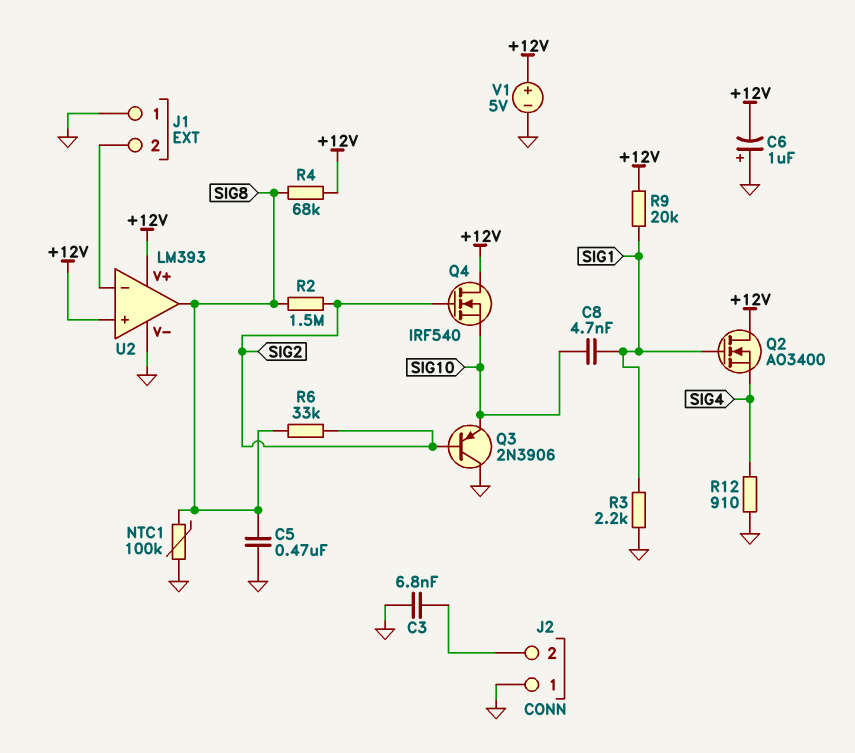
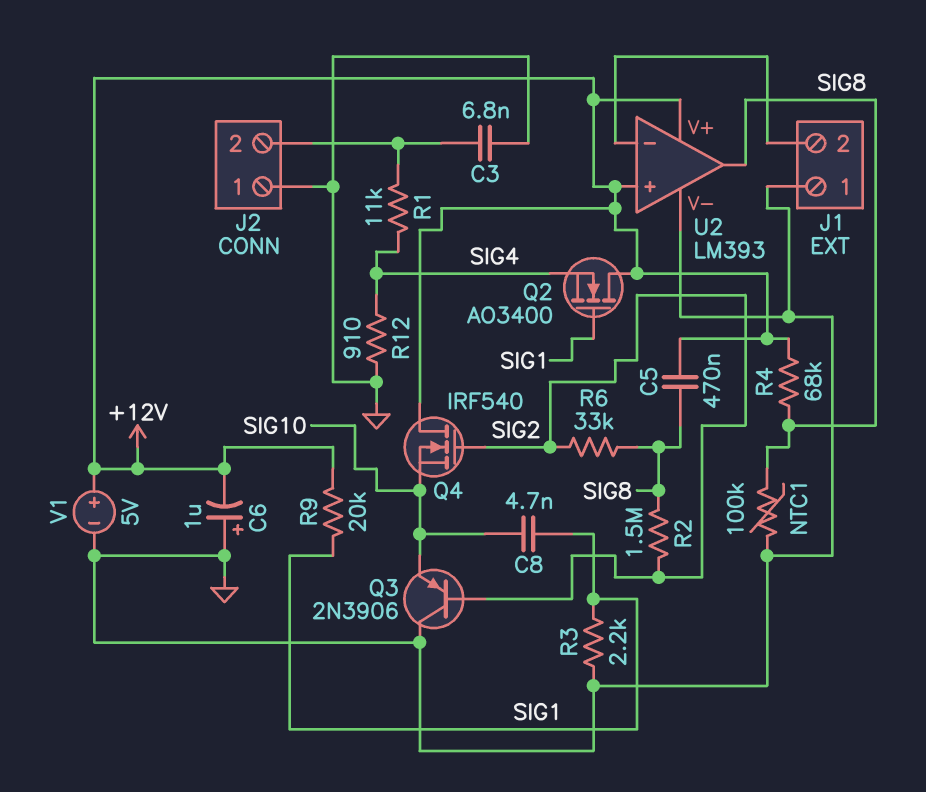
C5: 470nF (GND, SIG8) -> 470nF (+12V, SIG8)
R1: none -> 11k (J2/2, SIG4)

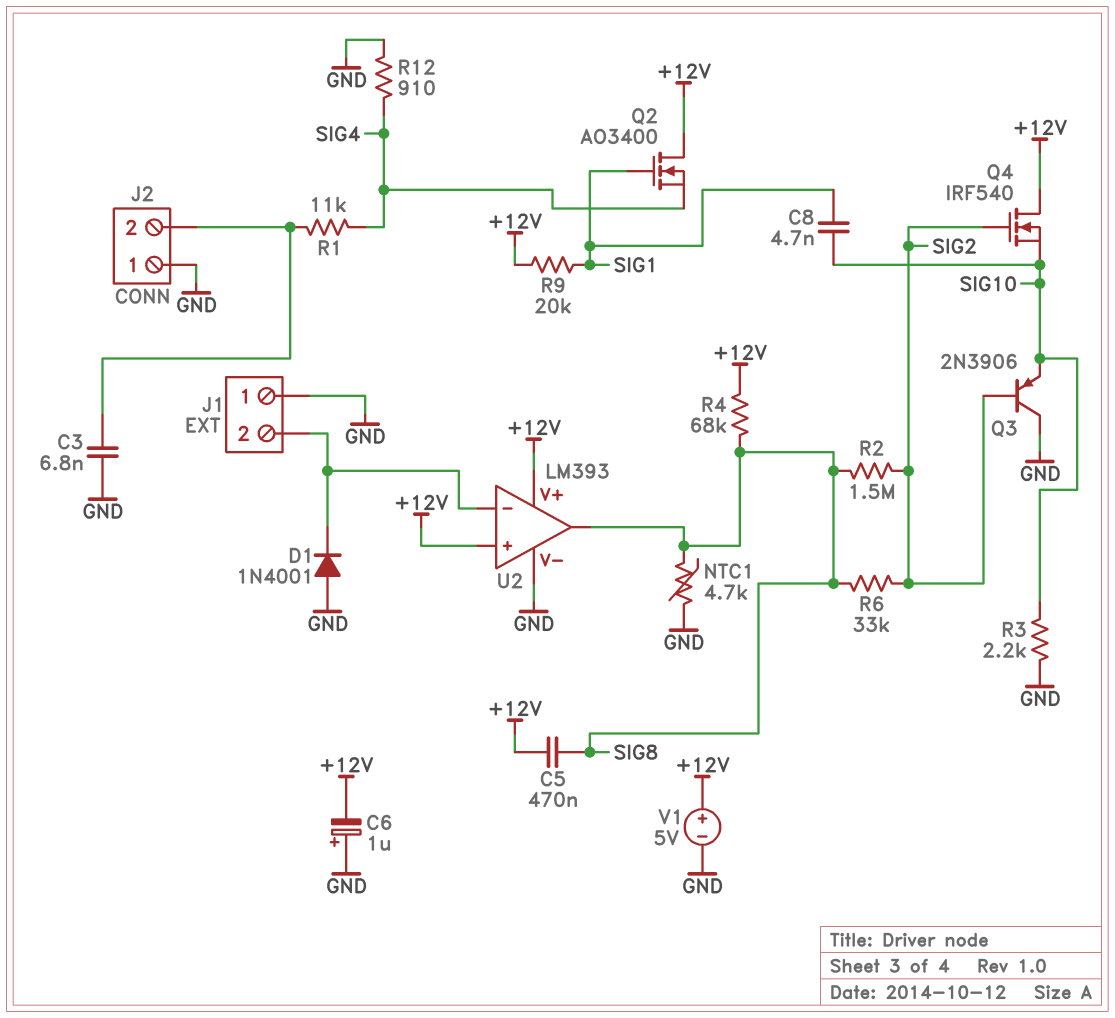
D1: none -> diode 1N4001 (A GND, K J1/2)
NTC1: 100k (GND, SIG8) -> 4.7k (GND, SIG8)
R3: 2.2k (GND, SIG1) -> 2.2k (GND, SIG10)

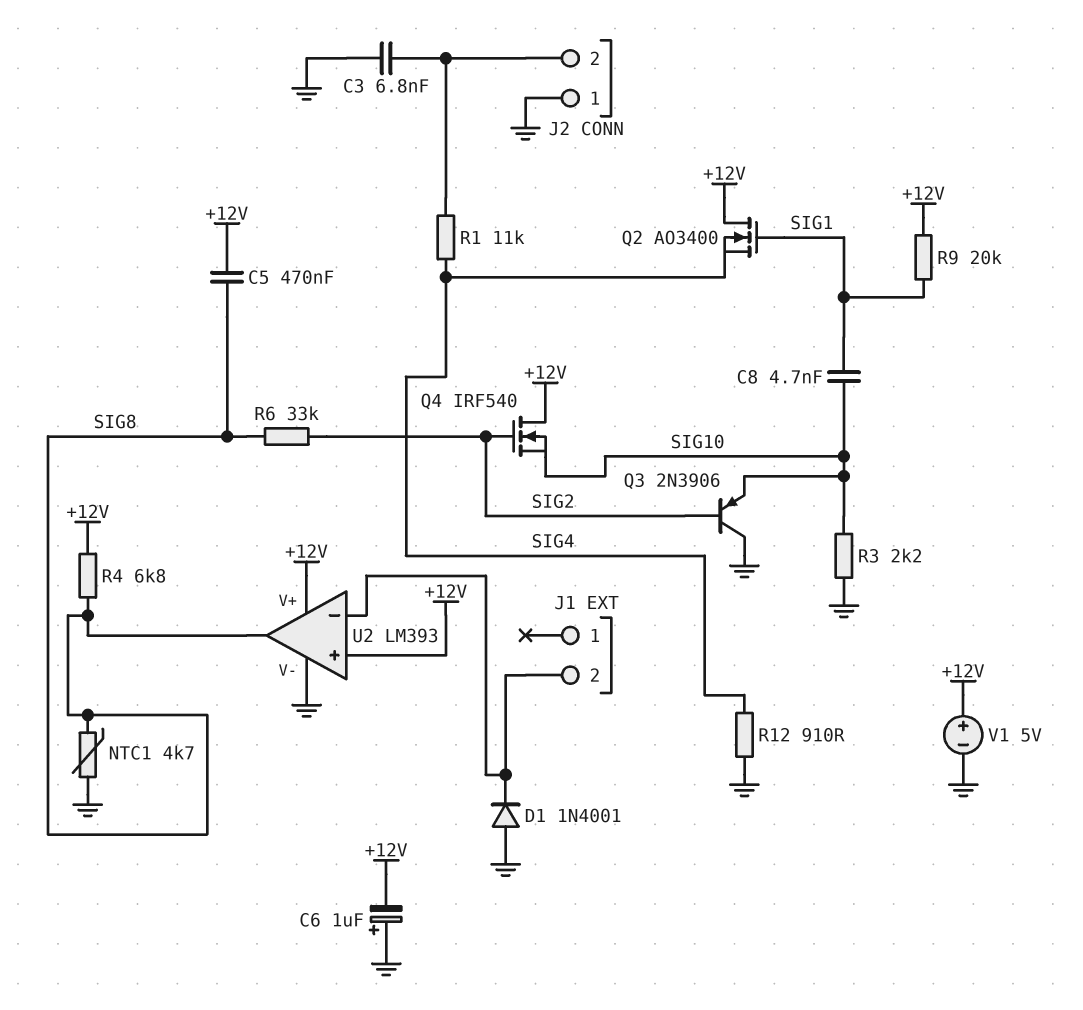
J1 pin 1: GND -> none
R2: 1.5M (SIG2, SIG8) -> none
R4: 68k (+12V, SIG8) -> 6.8k (+12V, SIG8)

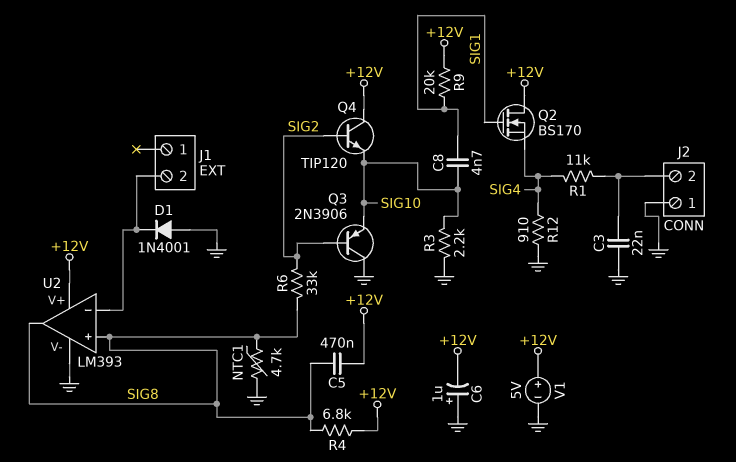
C3: 6.8nF (GND, J2/2) -> 22nF (GND, J2/2)
Q2: NMOS AO3400 (G SIG1, D +12V, S SIG4) -> NMOS BS170 (G SIG1, D +12V, S SIG4)
Q4: NMOS IRF540 (G SIG2, D +12V, S SIG10) -> NPN TIP120 (B SIG2, C +12V, E SIG10)
U2 pin in+: +12V -> SIG8

